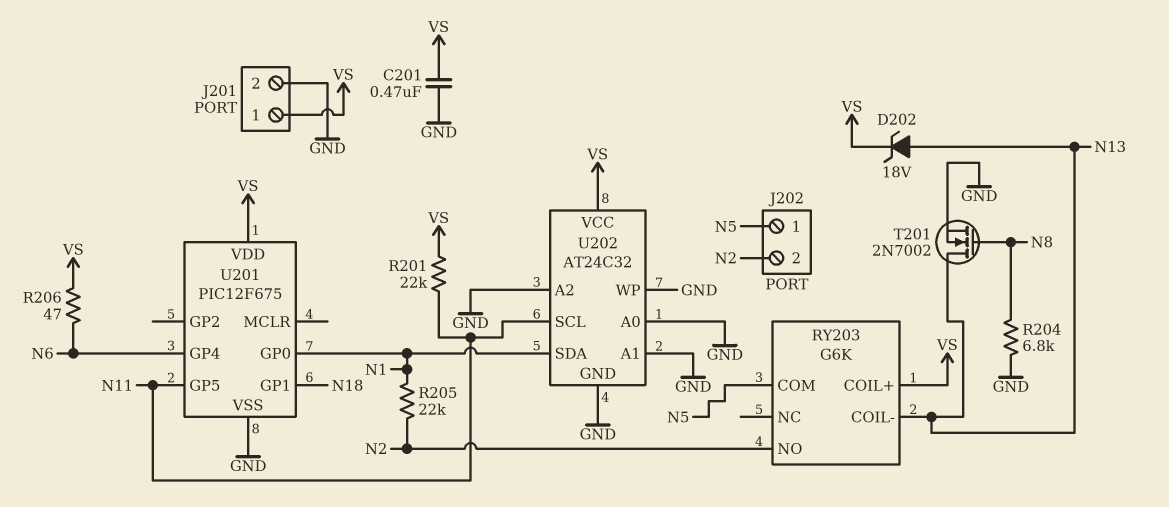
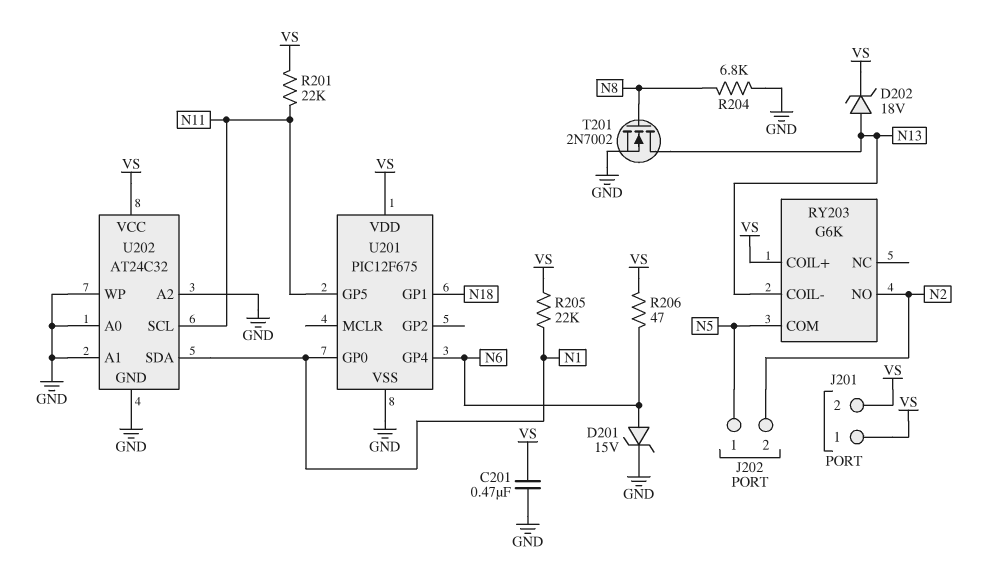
D201: none -> zener 15V (A N6, K GND)
J201 pin 2: GND -> VS
R205: 22k (N1, N2) -> 22k (N1, VS)

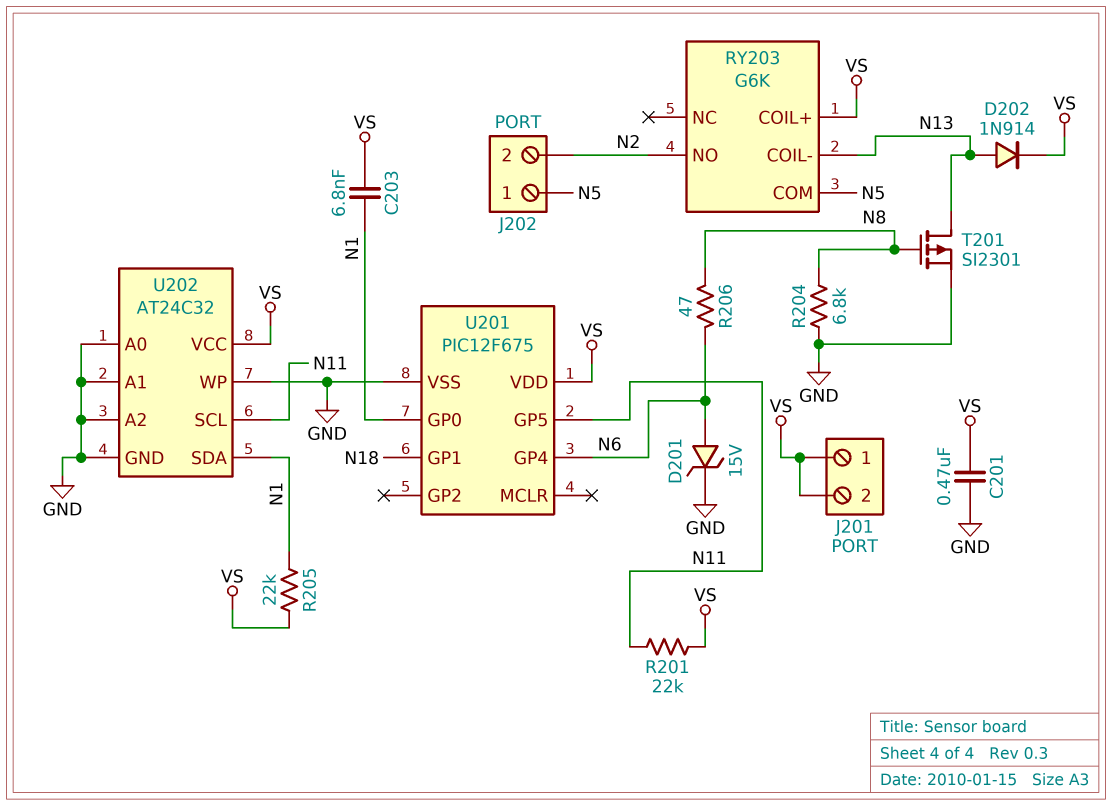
C203: none -> 6.8nF (N1, VS)
D202: zener 18V (A N13, K VS) -> diode 1N914 (A N13, K VS)
R206: 47 (N6, VS) -> 47 (N6, N8)
T201: NMOS 2N7002 (G N8, D N13, S GND) -> PMOS SI2301 (G N8, D N13, S GND)

